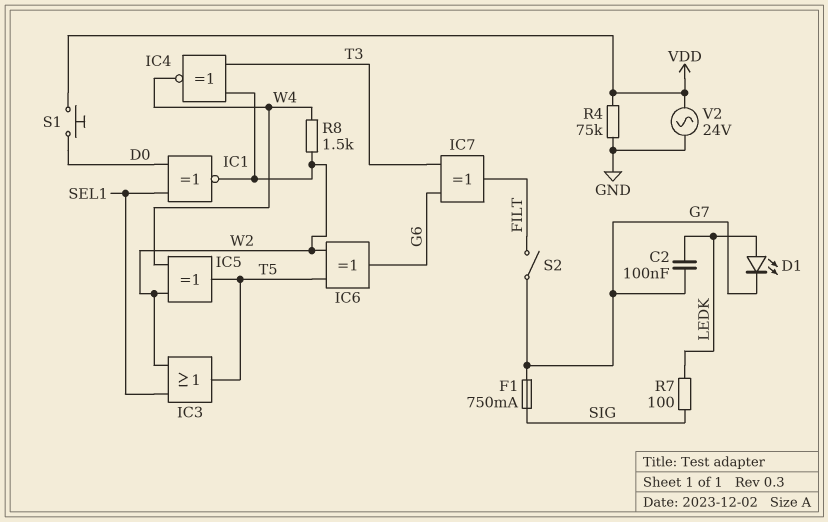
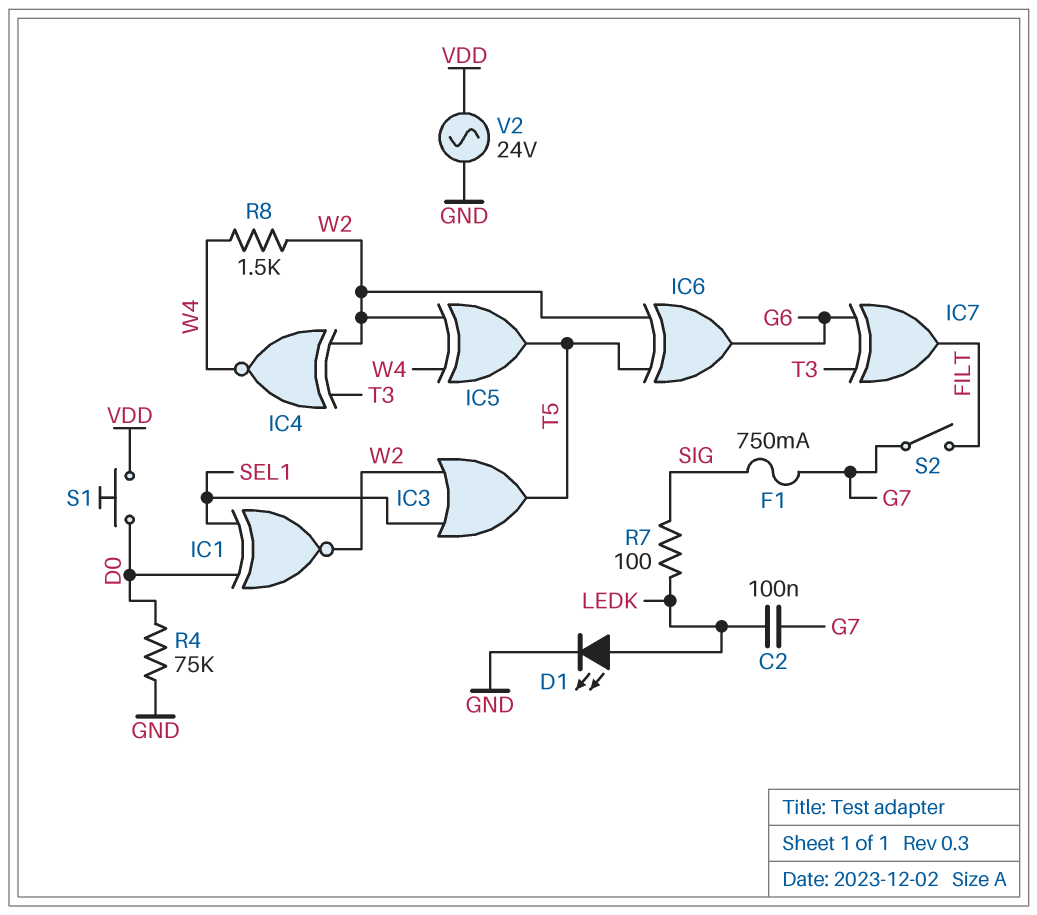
D1: LED (A LEDK, K G7) -> LED (A LEDK, K GND)
R4: 75k (GND, VDD) -> 75k (D0, GND)

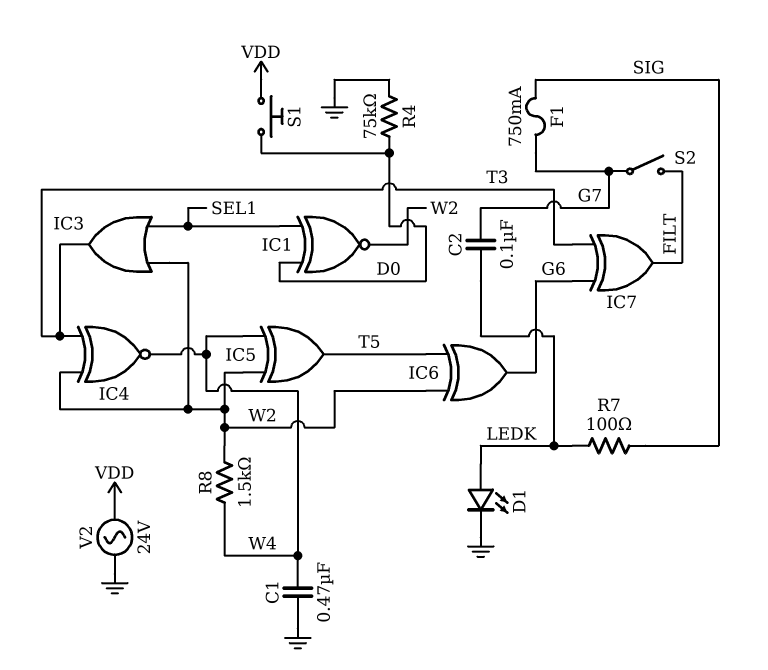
C1: none -> 470nF (GND, W4)
IC3: OR (in SEL1, in W2, out T5) -> OR (in SEL1, in W2, out T3)

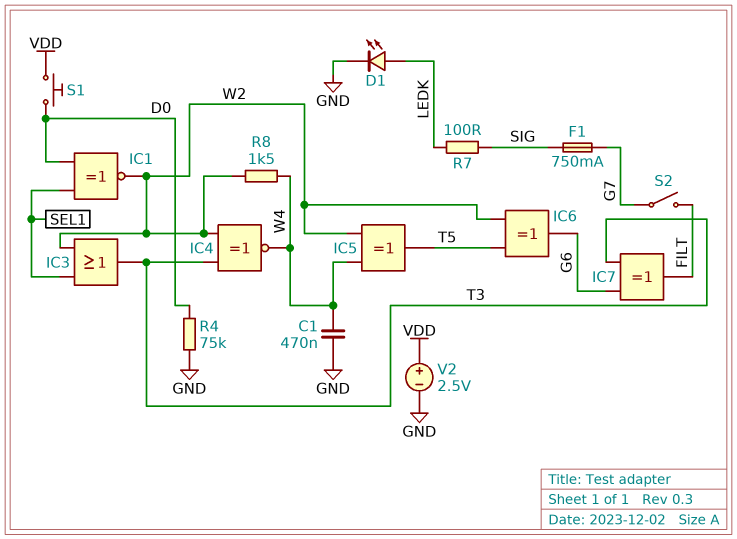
C2: 100nF (G7, LEDK) -> none
V2: AC 24V (GND, VDD) -> 2.5V (plus VDD, minus GND)

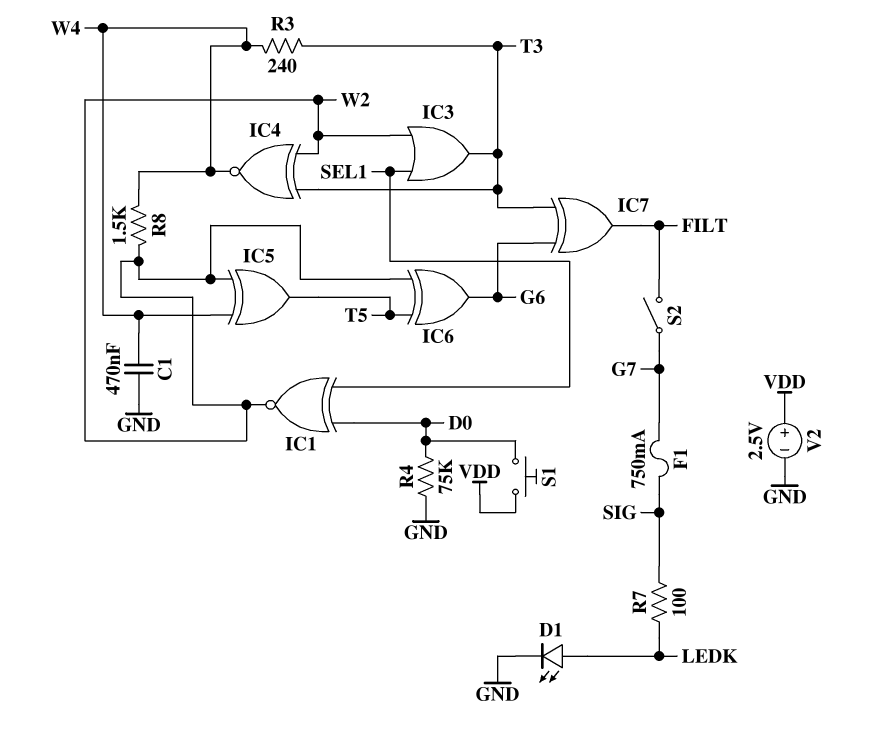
R3: none -> 240 (T3, W4)

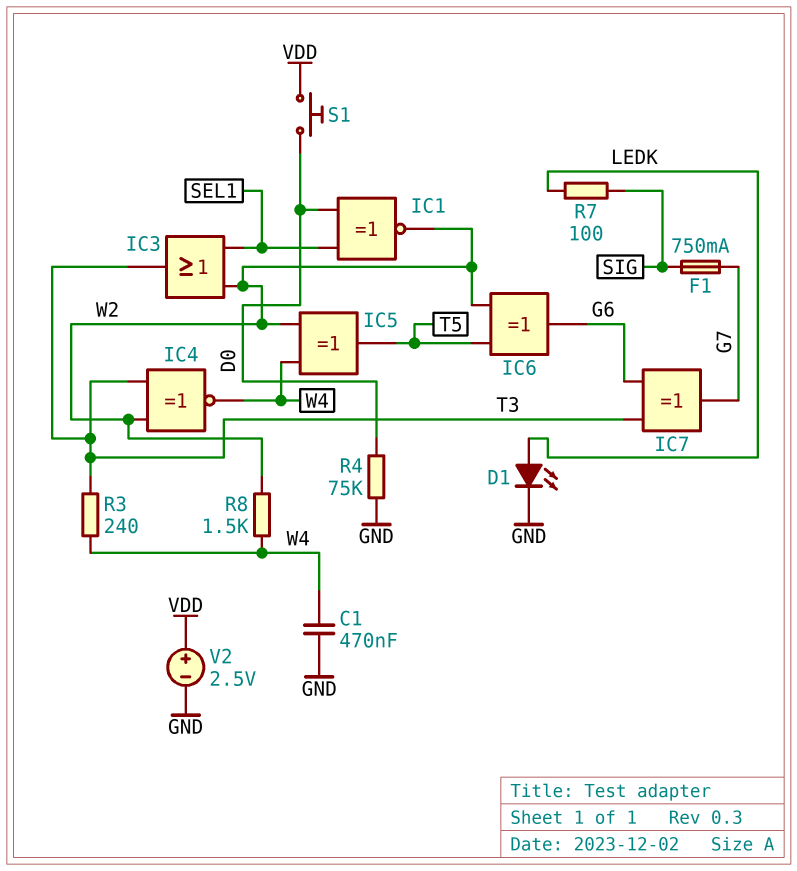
IC7: XOR (in G6, in T3, out FILT) -> XOR (in G6, in T3, out G7)
S2: switch (FILT, G7) -> none

